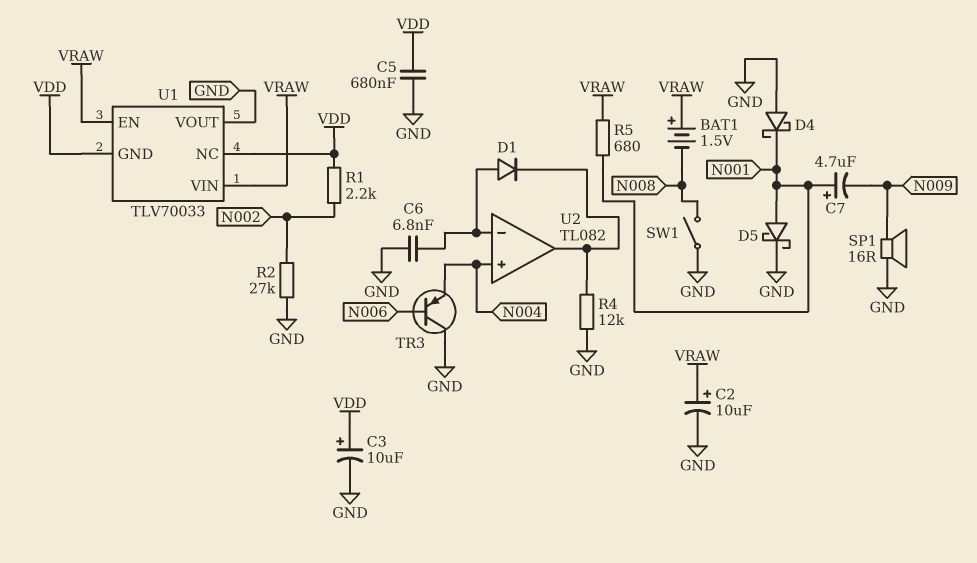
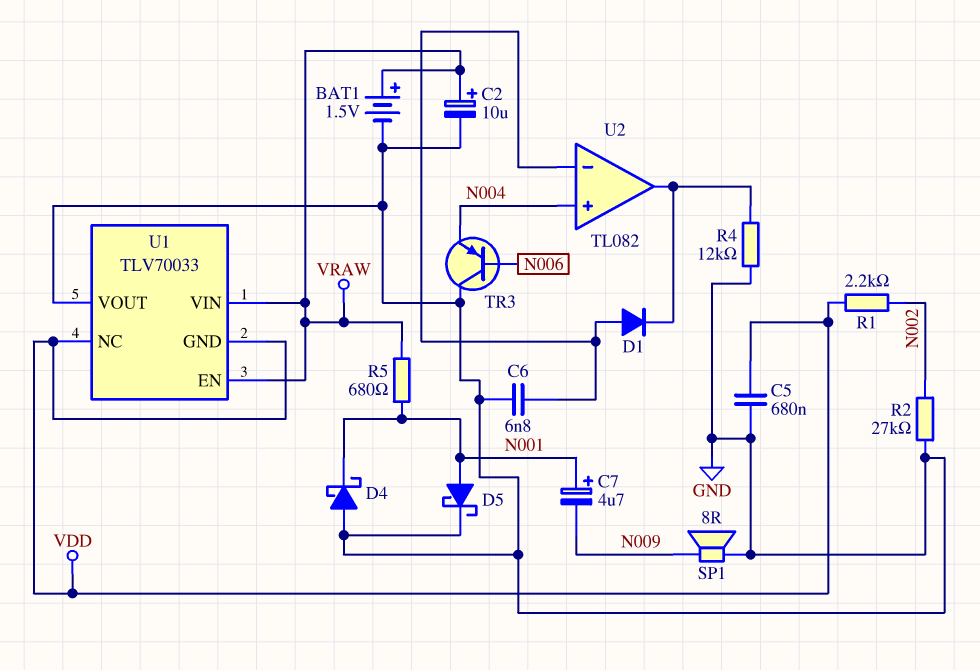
BAT1: 1.5V (plus VRAW, minus N008) -> 1.5V (plus VRAW, minus GND)
C3: 10uF (plus VDD, minus GND) -> none
SP1: speaker 16R (GND, N009) -> speaker 8R (GND, N009)
SW1: switch (GND, N008) -> none

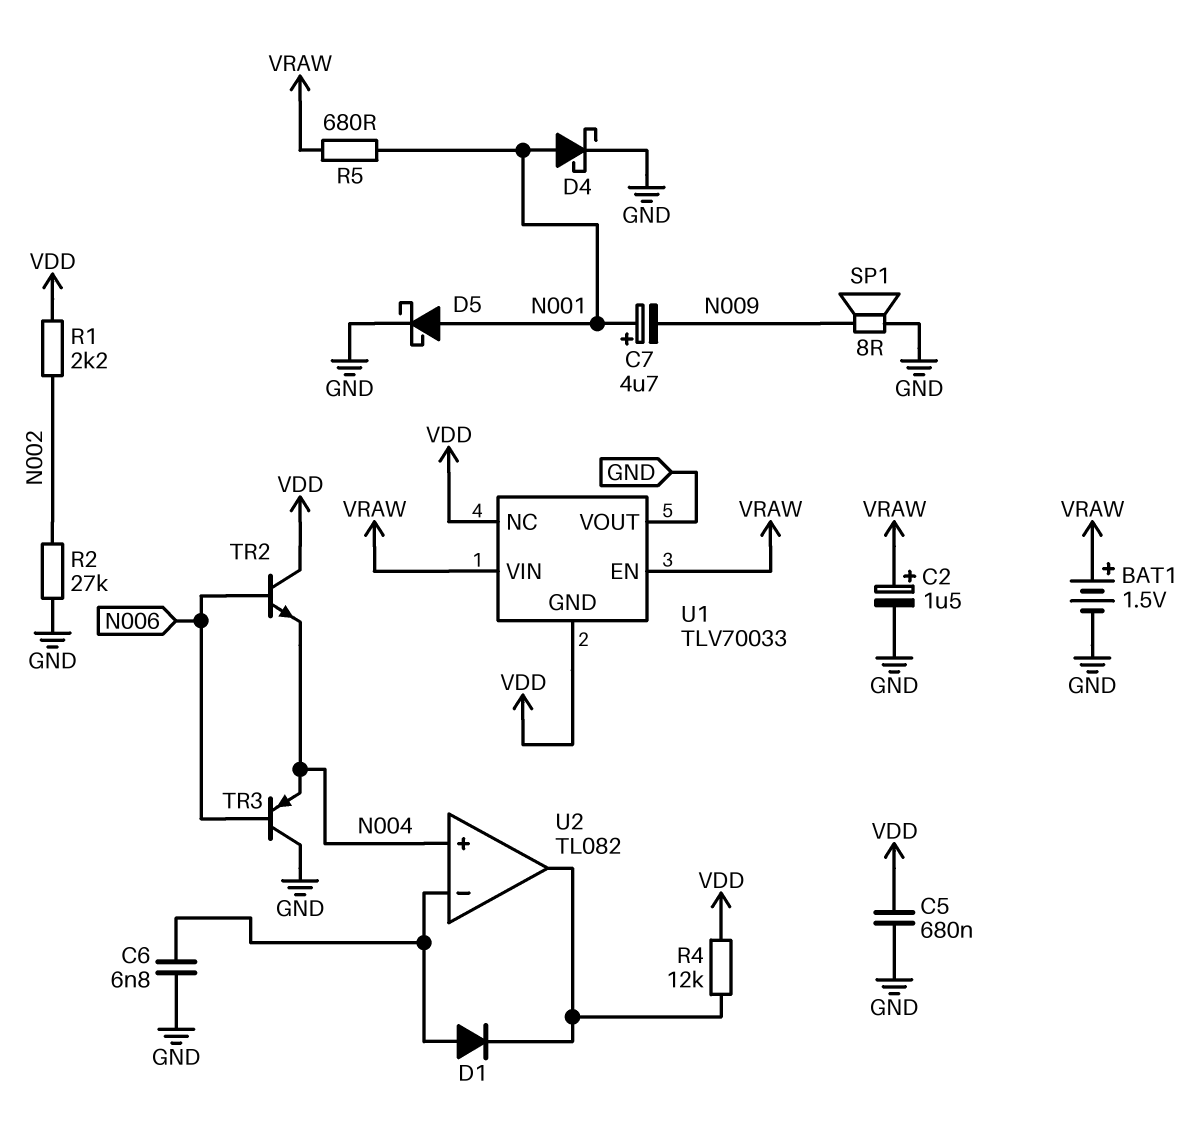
C2: 10uF (plus VRAW, minus GND) -> 1.5uF (plus VRAW, minus GND)
D4: schottky (A GND, K N001) -> schottky (A N001, K GND)
R4: 12k (GND, U2/out) -> 12k (U2/out, VDD)
TR2: none -> NPN (B N006, C VDD, E N004)

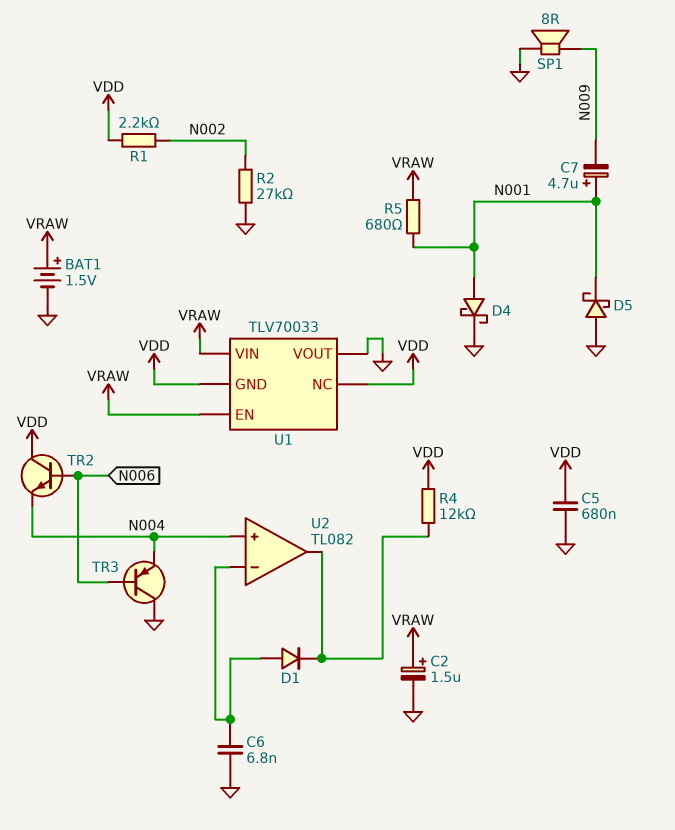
D5: schottky (A N001, K GND) -> schottky (A GND, K N001)

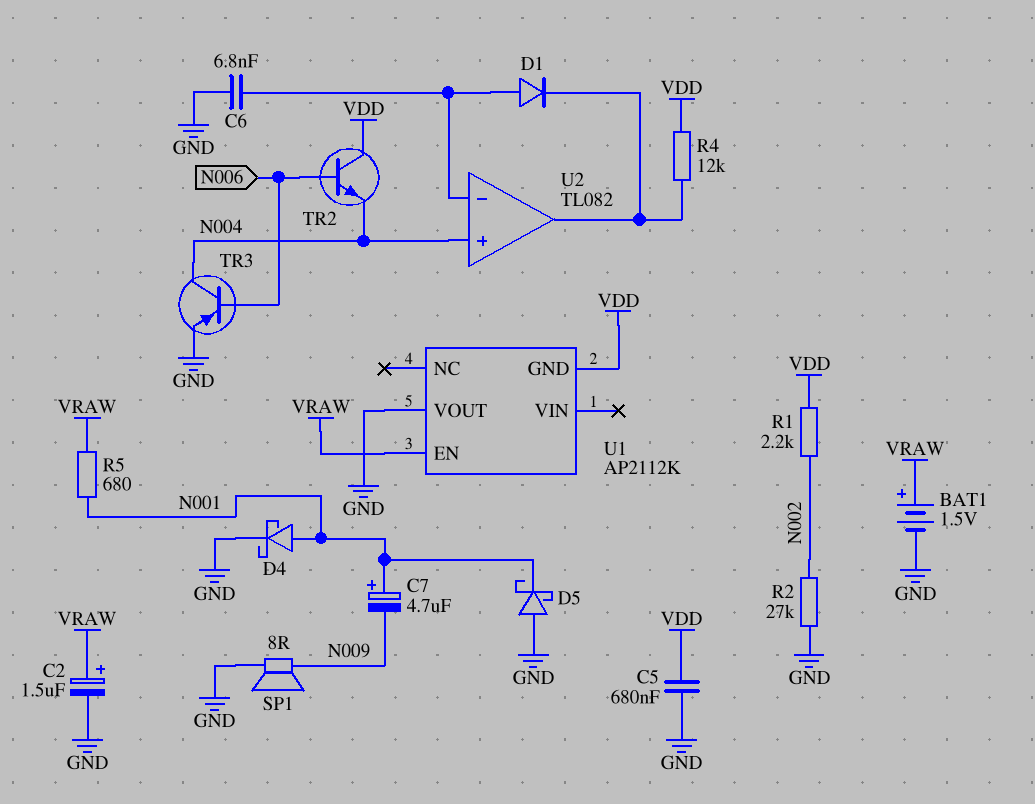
TR3: PNP (B N006, C GND, E N004) -> PNP (B N006, C N004, E GND)
U1: TLV70033 -> AP2112K
U1 pin NC: VDD -> none
U1 pin VIN: VRAW -> none

